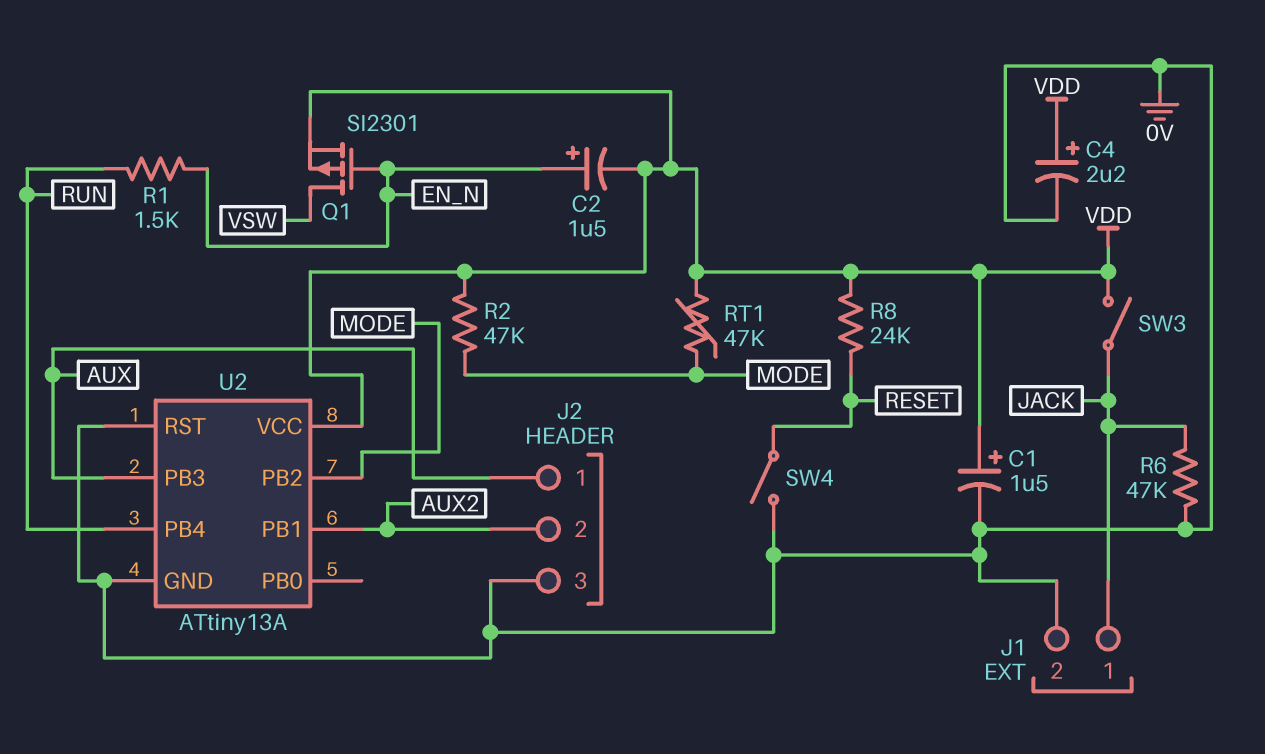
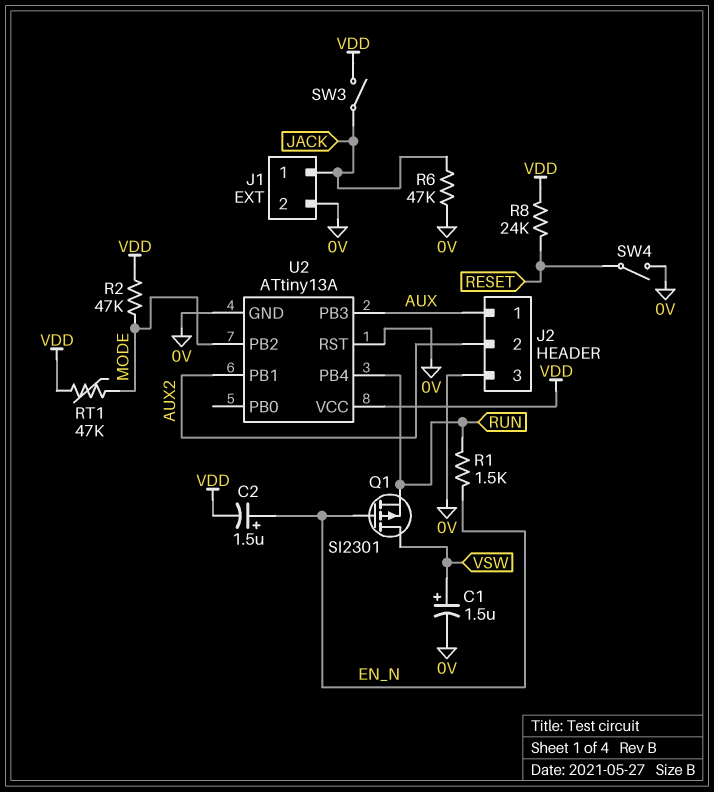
C1: 1.5uF (plus VDD, minus 0V) -> 1.5uF (plus VSW, minus 0V)
C4: 2.2uF (plus VDD, minus 0V) -> none
Q1: PMOS SI2301 (G EN_N, D VSW, S VDD) -> PMOS SI2301 (G EN_N, D VSW, S RUN)

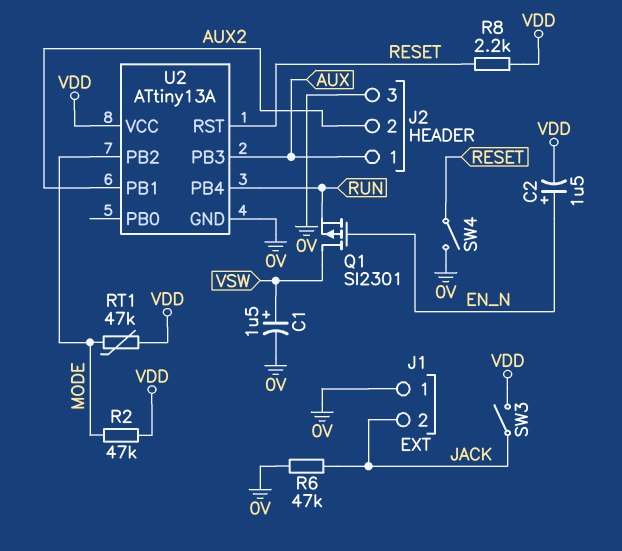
J1 pin 1: JACK -> 0V
J1 pin 2: 0V -> JACK
R1: 1.5k (EN_N, RUN) -> none
R8: 24k (RESET, VDD) -> 2.2k (RESET, VDD)
U2 pin RST: 0V -> RESET

